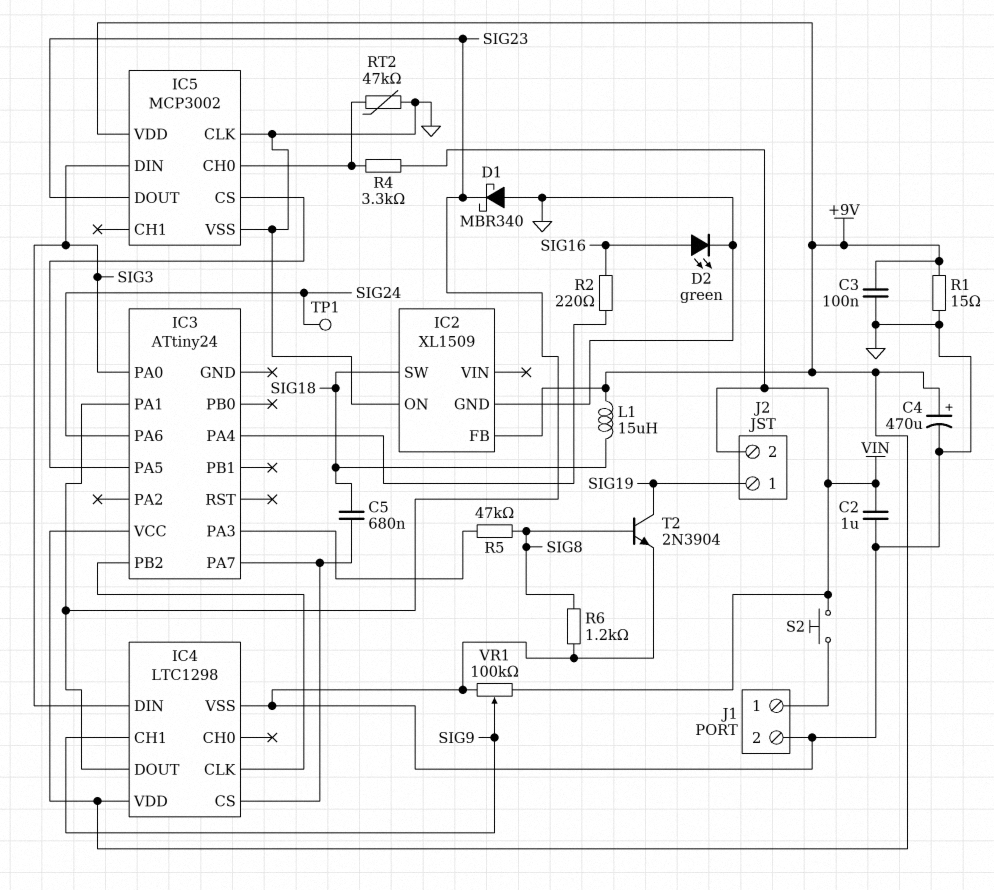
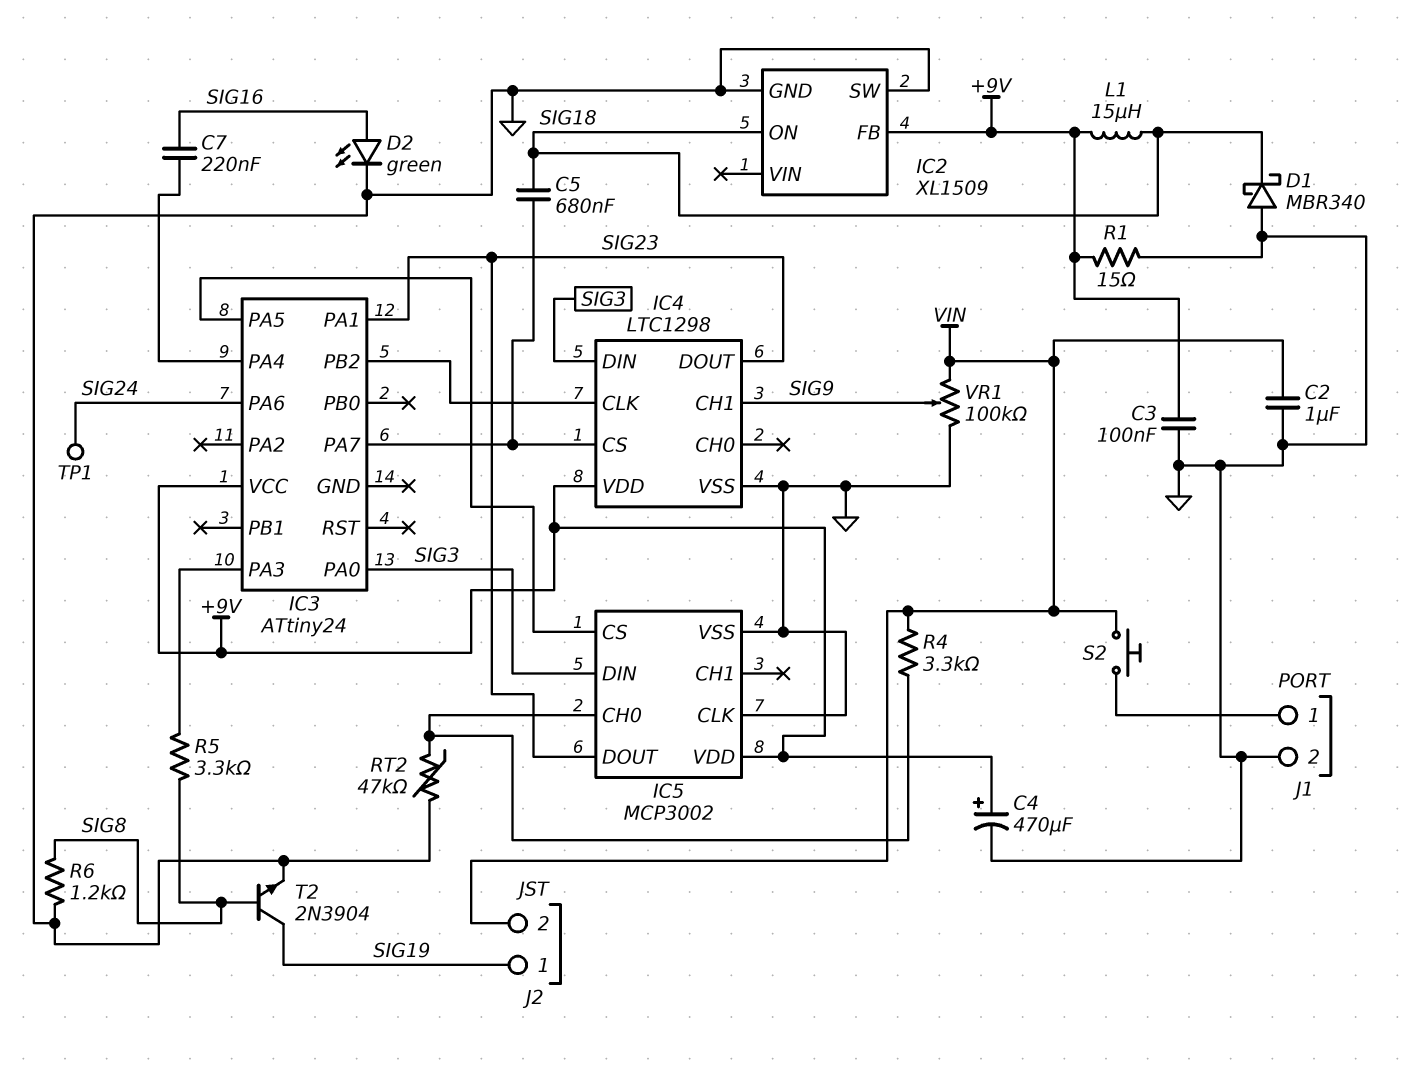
C7: none -> 220nF (IC3/PA4, SIG16)
D1: schottky MBR340 (A GND, K SIG23) -> schottky MBR340 (A GND, K SIG18)
IC2 pin ON: GND -> SIG18
IC2 pin SW: SIG18 -> GND
R2: 220 (IC3/PA4, SIG16) -> none
R5: 47k (IC3/PA3, SIG8) -> 3.3k (IC3/PA3, SIG8)

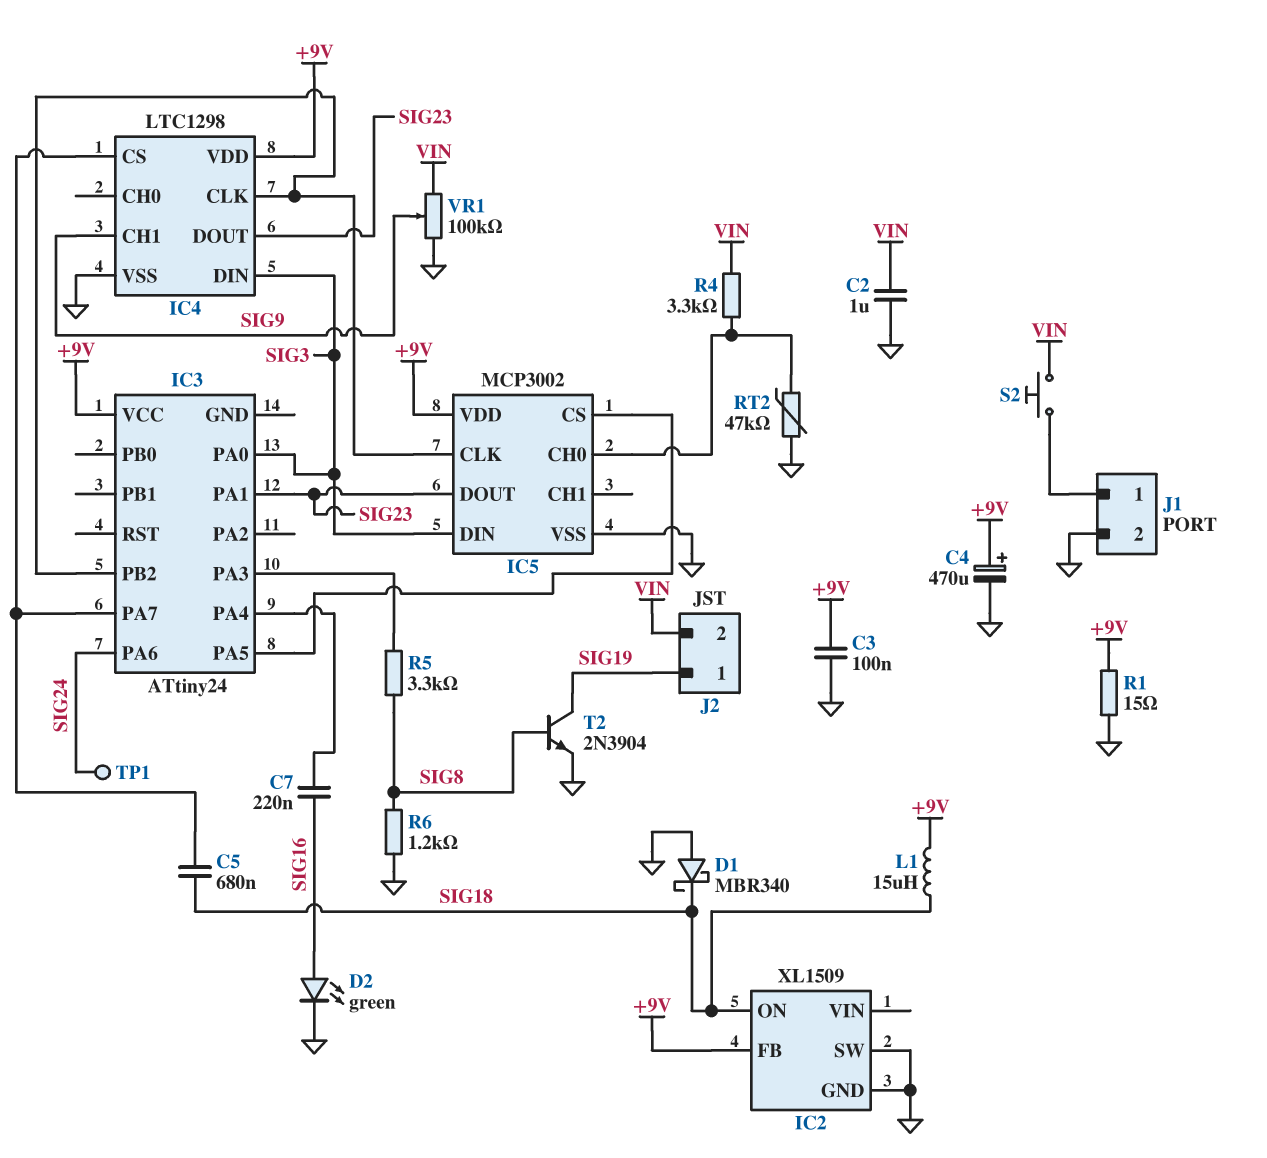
IC5 pin CLK: GND -> IC3/PB2

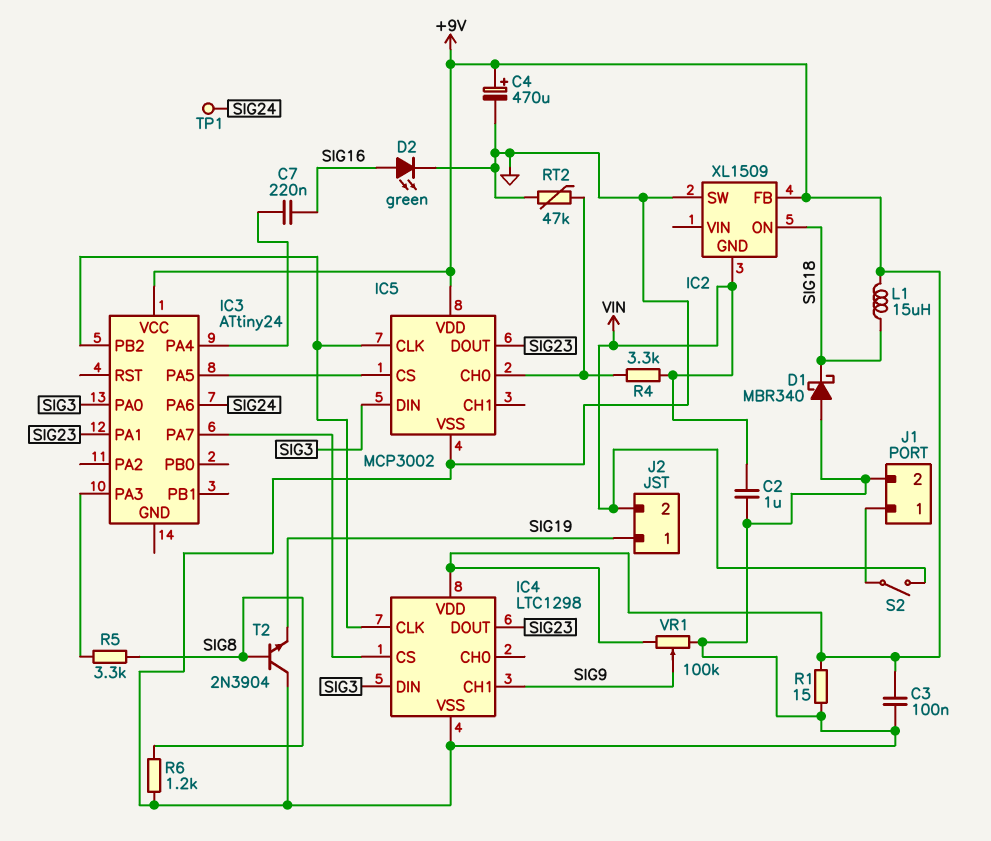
C5: 680nF (IC3/PA7, SIG18) -> none
IC2 pin GND: GND -> VIN
S2: button (J1/1, VIN) -> switch (J1/1, VIN)
T2: NPN 2N3904 (B SIG8, C SIG19, E GND) -> NPN 2N3904 (B SIG8, C GND, E SIG19)
VR1: 100k (GND, VIN, wiper SIG9) -> 100k (+9V, GND, wiper SIG9)

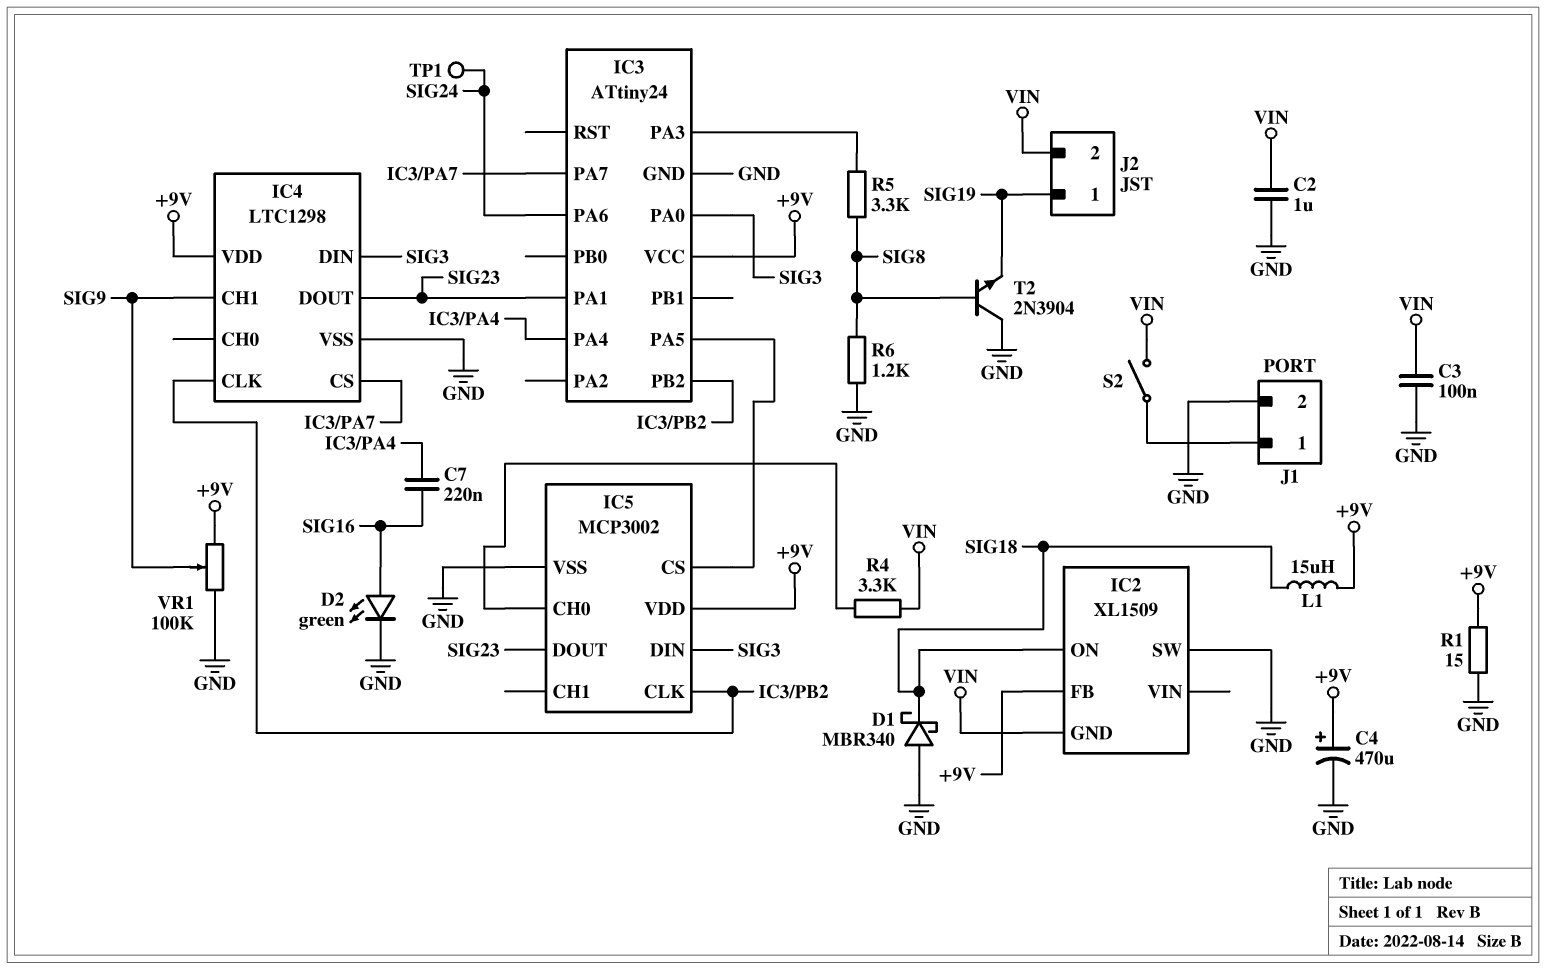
C3: 100nF (+9V, GND) -> 100nF (GND, VIN)
IC3 pin GND: none -> GND
RT2: 47k (GND, IC5/CH0) -> none

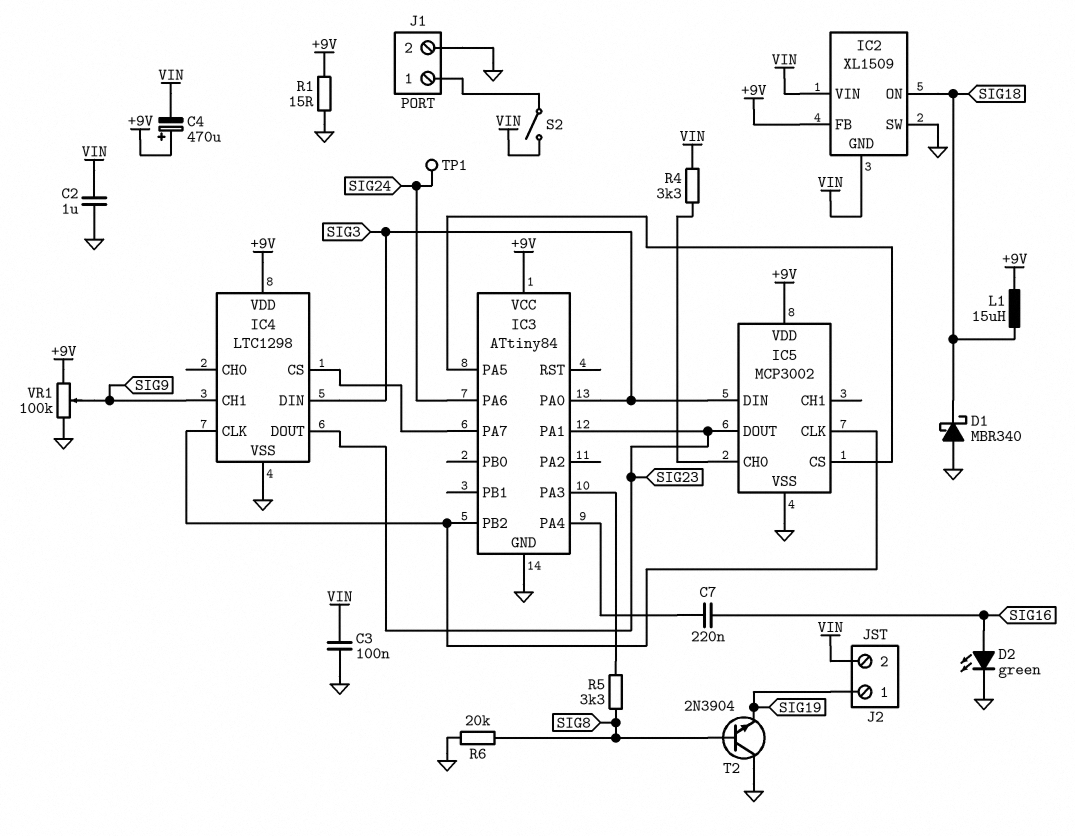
C4: 470uF (plus +9V, minus GND) -> 470uF (plus +9V, minus VIN)
IC2 pin VIN: none -> VIN
IC3: ATtiny24 -> ATtiny84
R6: 1.2k (GND, SIG8) -> 20k (GND, SIG8)

